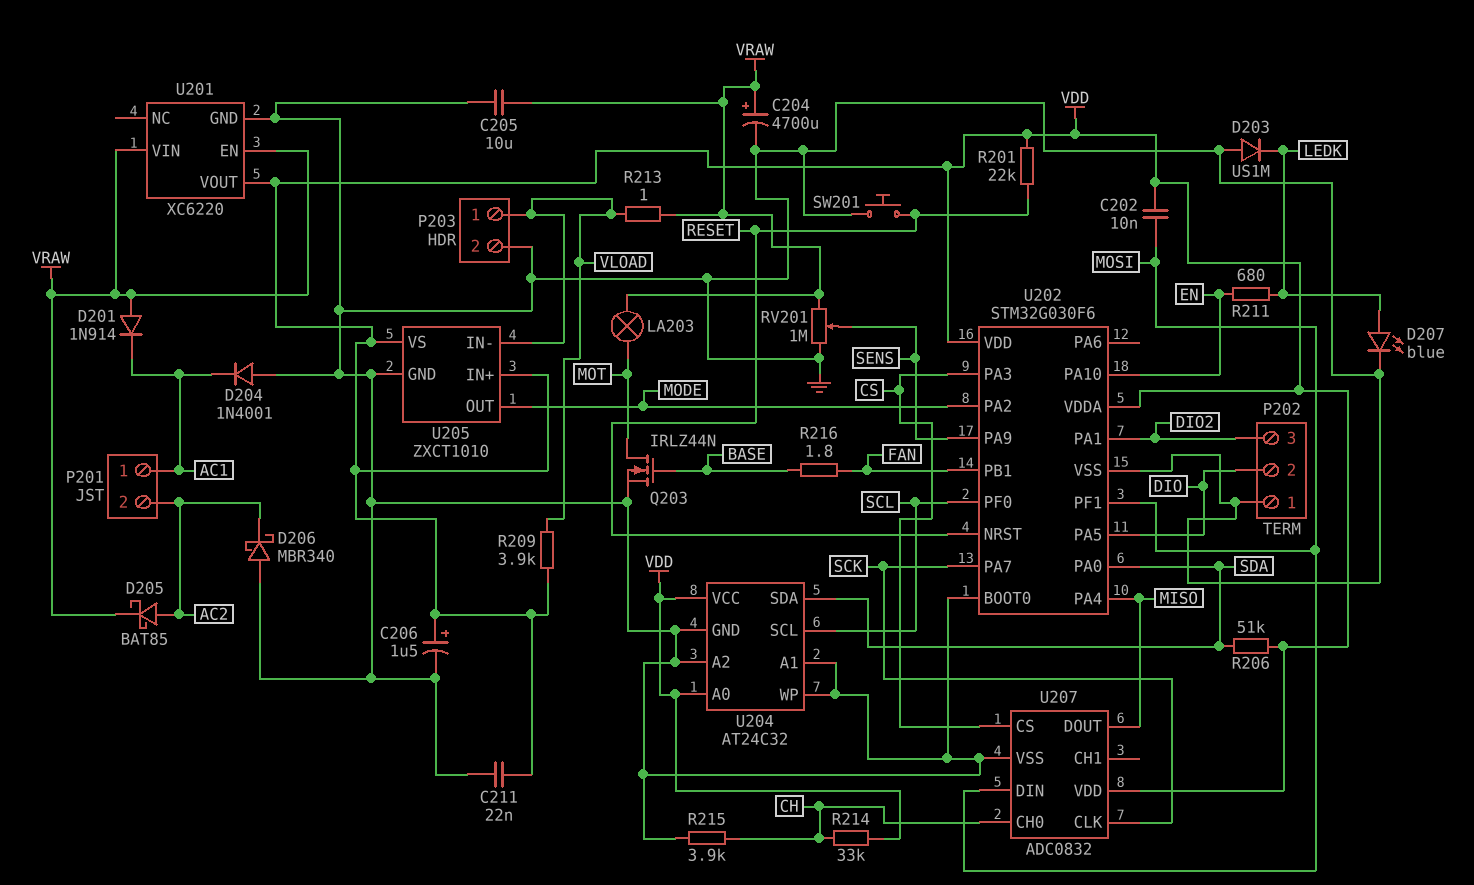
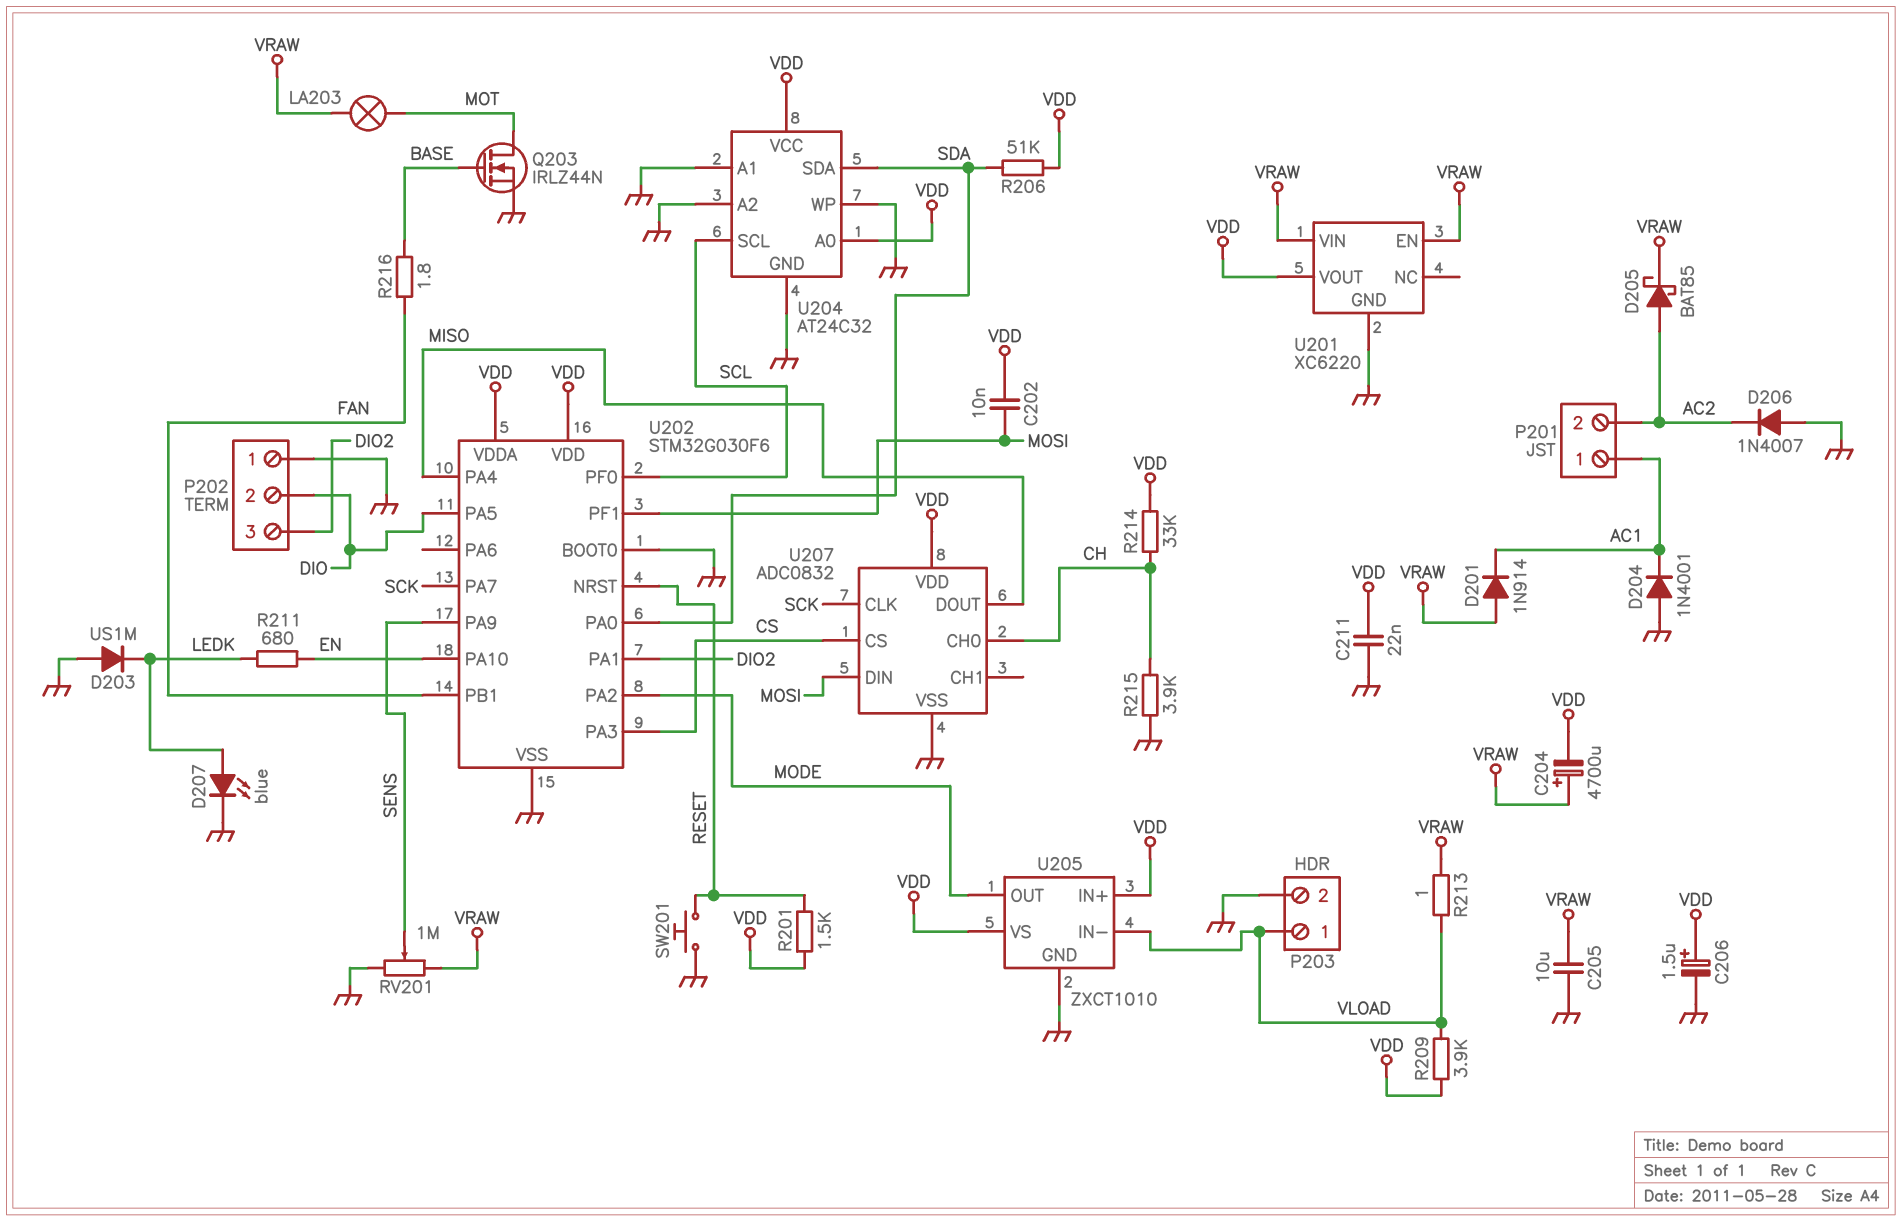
C204: 4700uF (plus VRAW, minus GND) -> 4700uF (plus VRAW, minus VDD)
D206: schottky MBR340 (A GND, K AC2) -> diode 1N4007 (A GND, K AC2)
R201: 22k (RESET, VDD) -> 1.5k (RESET, VDD)

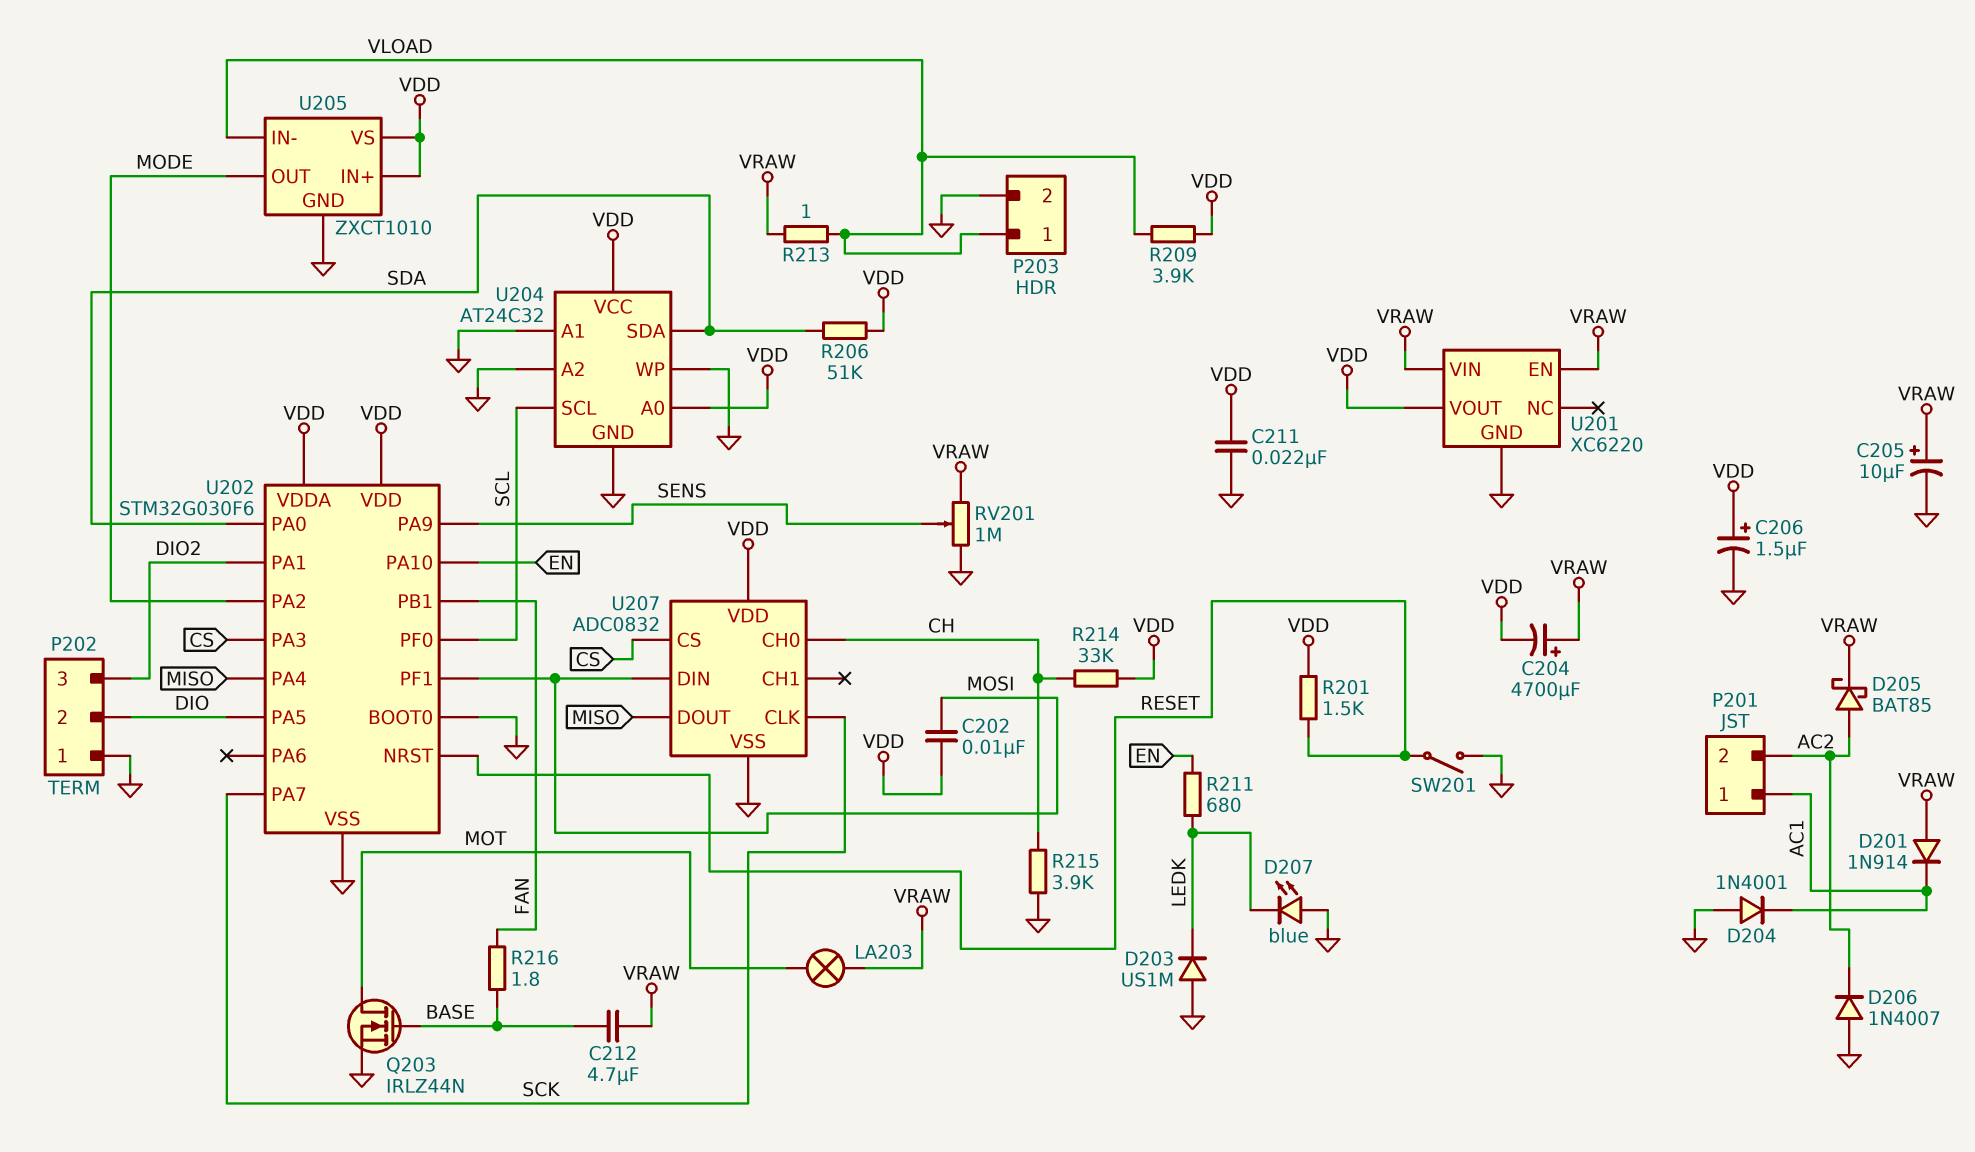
C205: 10uF (GND, VRAW) -> 10uF (plus VRAW, minus GND)
C212: none -> 4.7uF (BASE, VRAW)
D207: LED blue (A LEDK, K GND) -> LED blue (A GND, K LEDK)
SW201: button (GND, RESET) -> switch (GND, RESET)

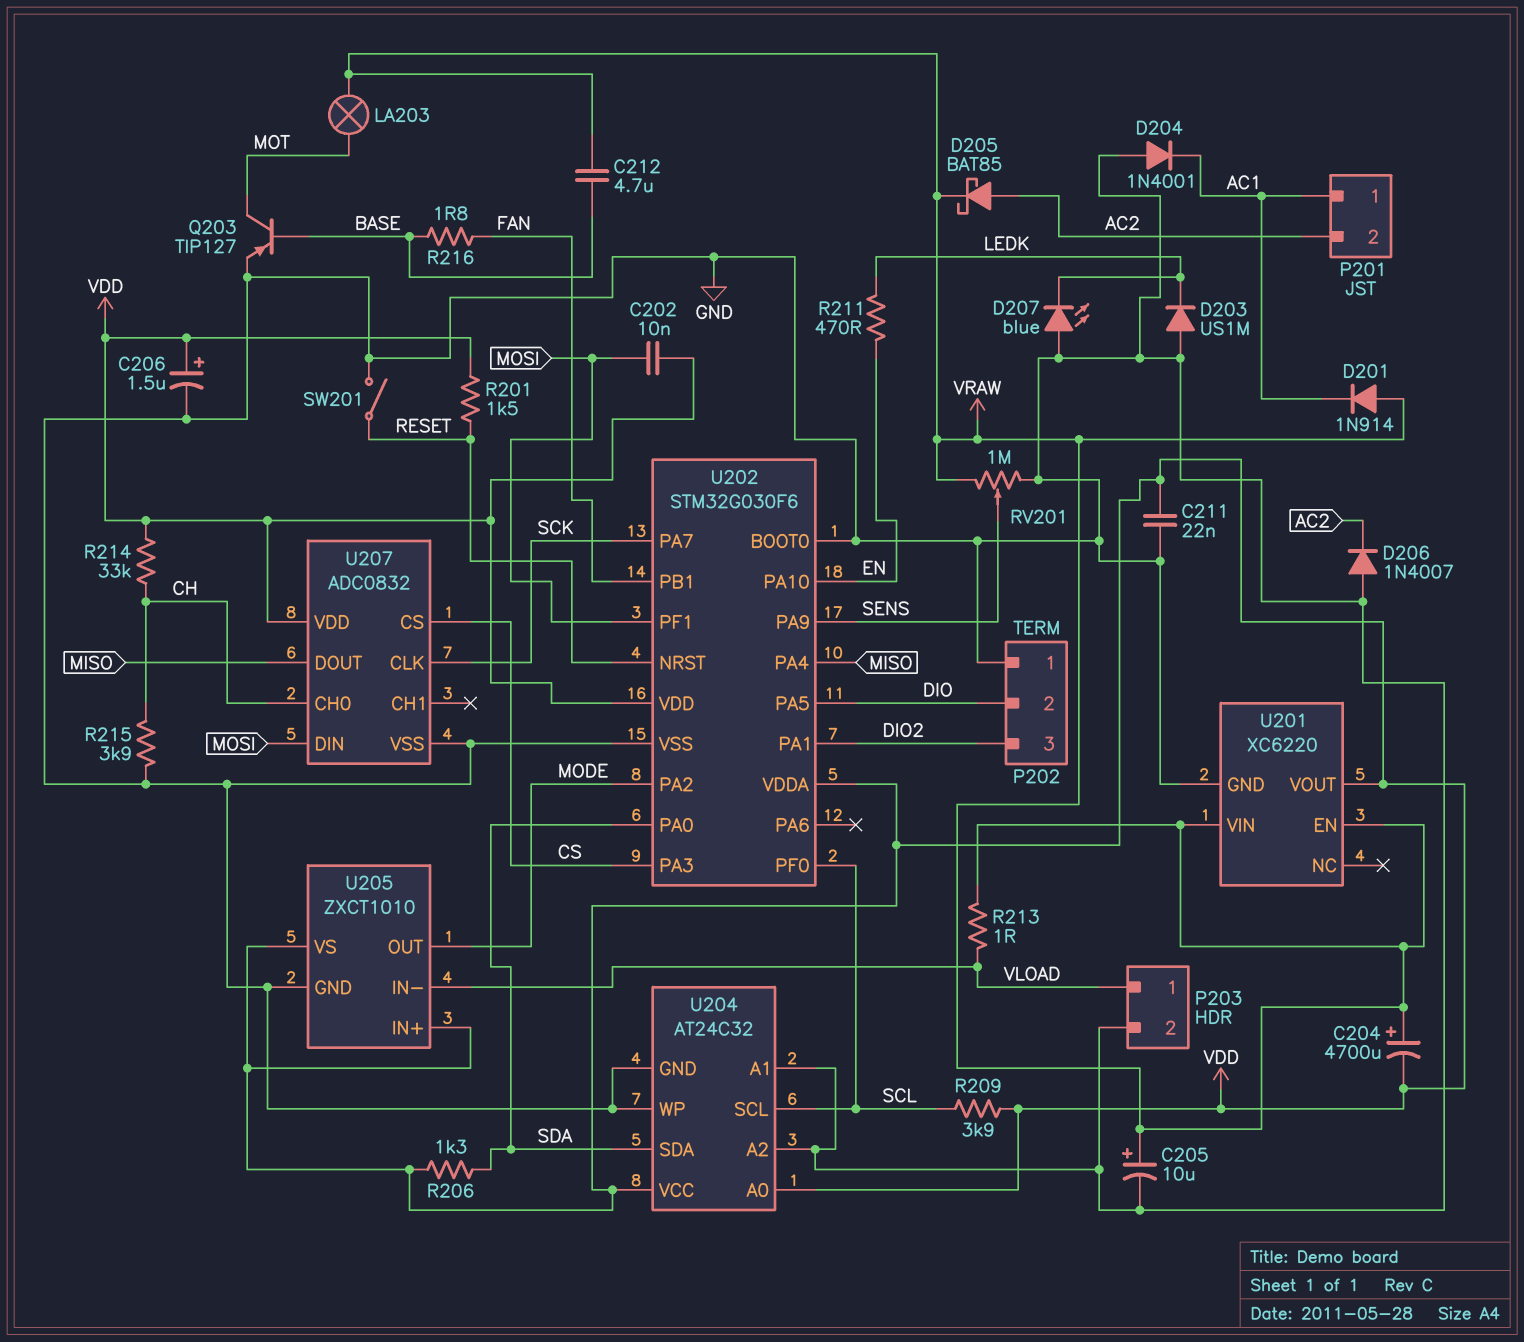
Q203: NMOS IRLZ44N (G BASE, D MOT, S GND) -> PNP TIP127 (B BASE, C MOT, E GND)
R206: 51k (SDA, VDD) -> 1.3k (SDA, VDD)
R209: 3.9k (VDD, VLOAD) -> 3.9k (SCL, VDD)
R211: 680 (EN, LEDK) -> 470 (EN, LEDK)

